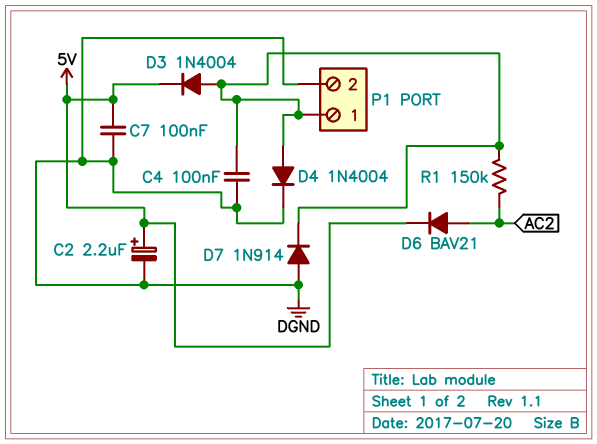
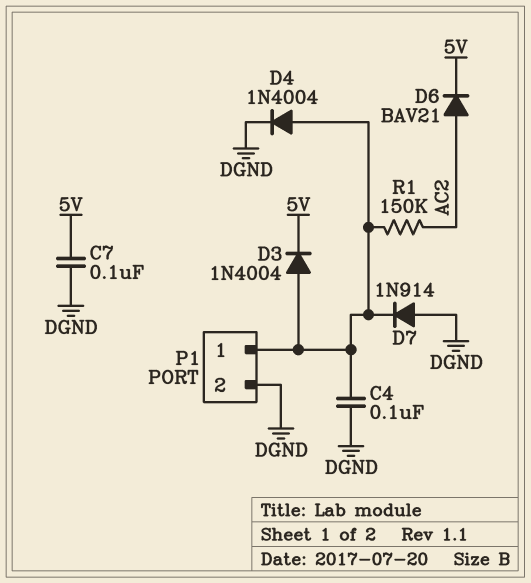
C2: 2.2uF (plus 5V, minus DGND) -> none

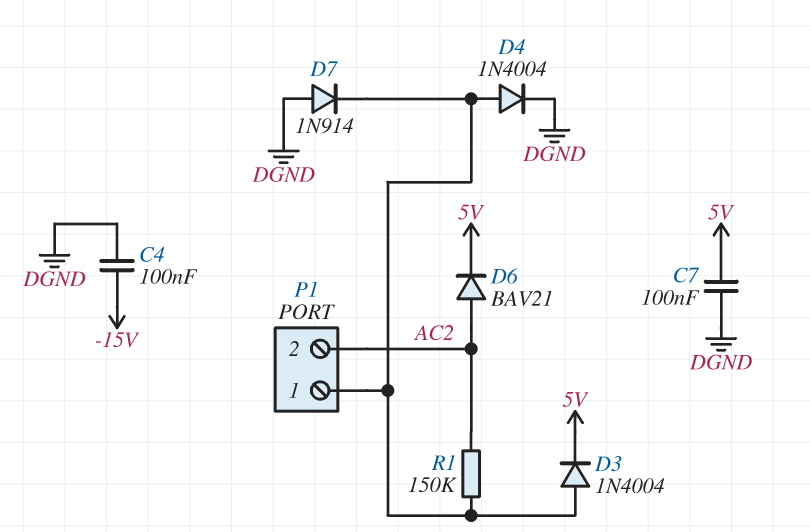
C4: 100nF (DGND, P1/1) -> 100nF (-15V, DGND)
P1 pin 2: DGND -> AC2

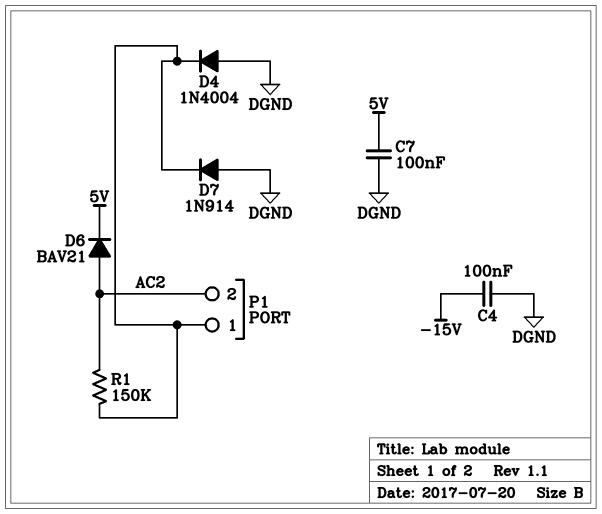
D3: diode 1N4004 (A P1/1, K 5V) -> none
D4: diode 1N4004 (A P1/1, K DGND) -> diode 1N4004 (A DGND, K P1/1)

